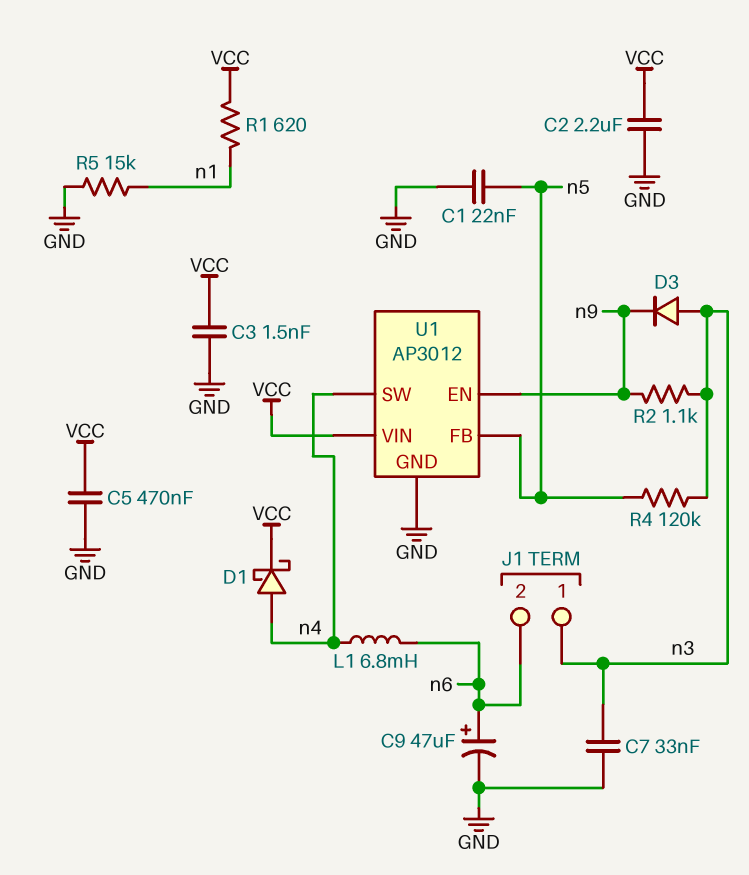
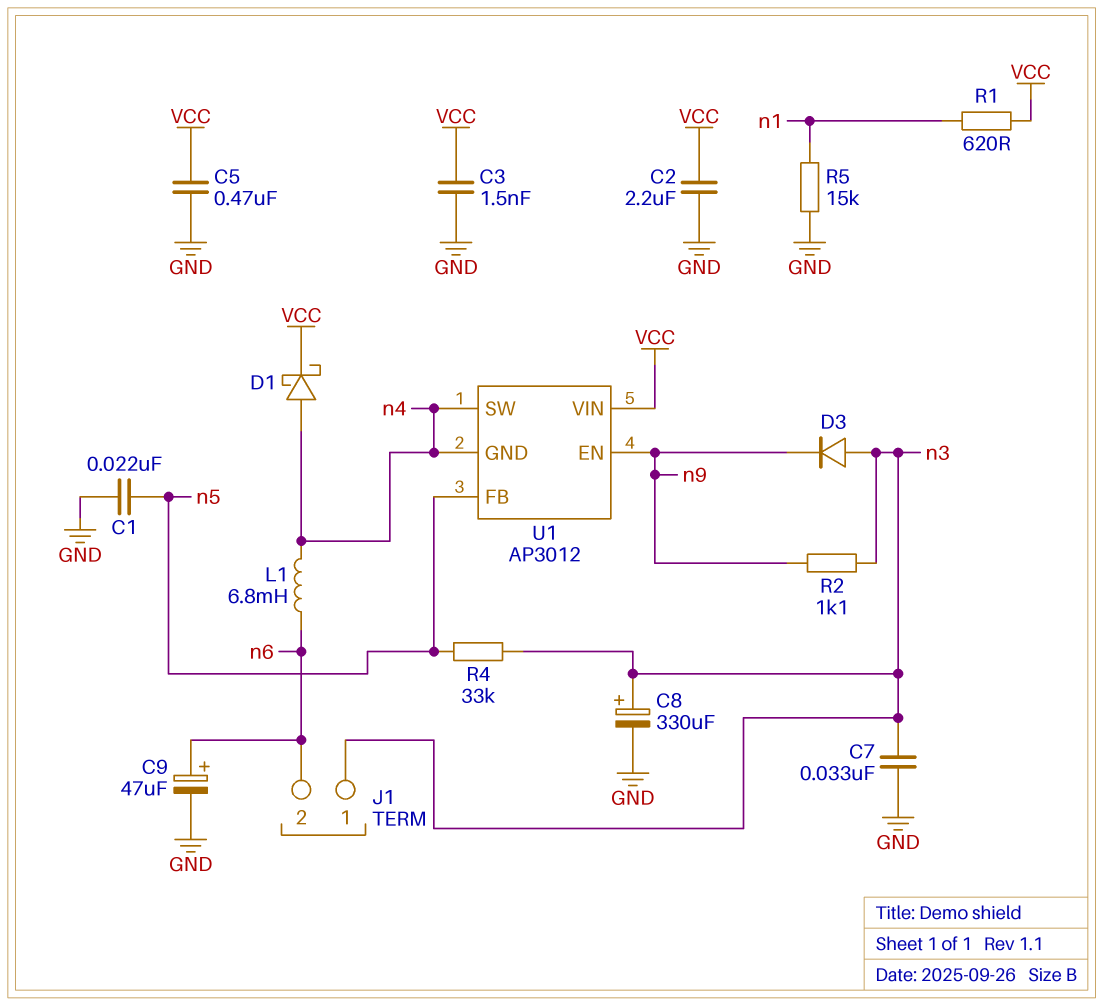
C8: none -> 330uF (plus n3, minus GND)
R4: 120k (n3, n5) -> 33k (n3, n5)
U1 pin GND: GND -> n4

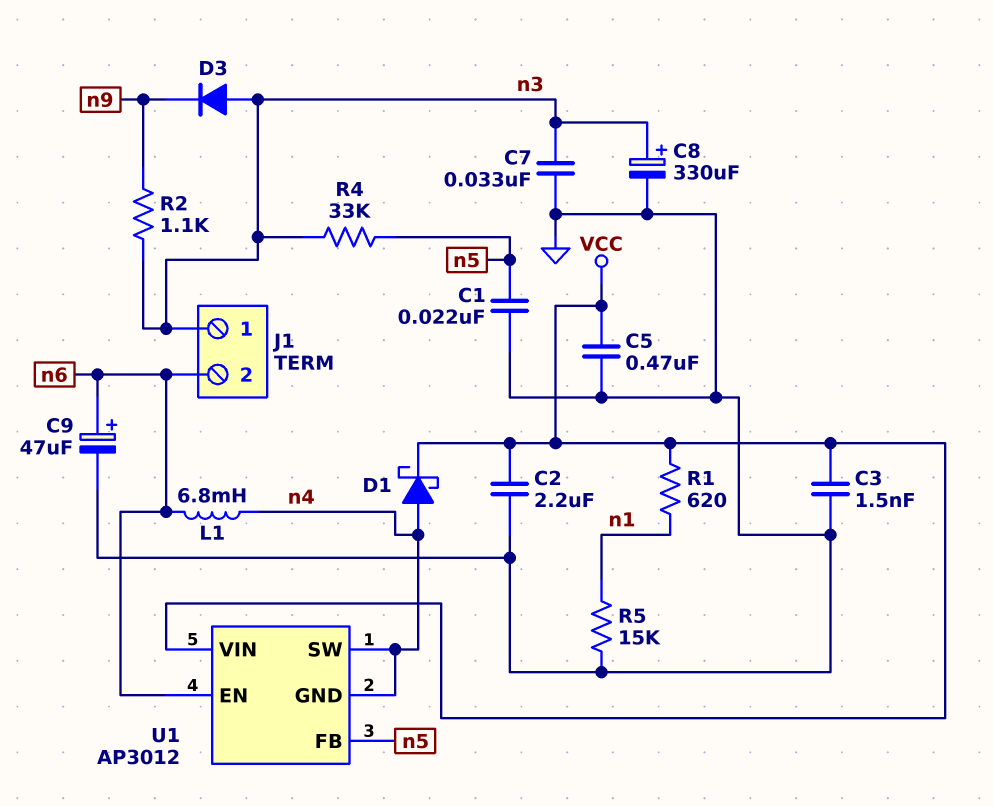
U1 pin EN: n9 -> n6

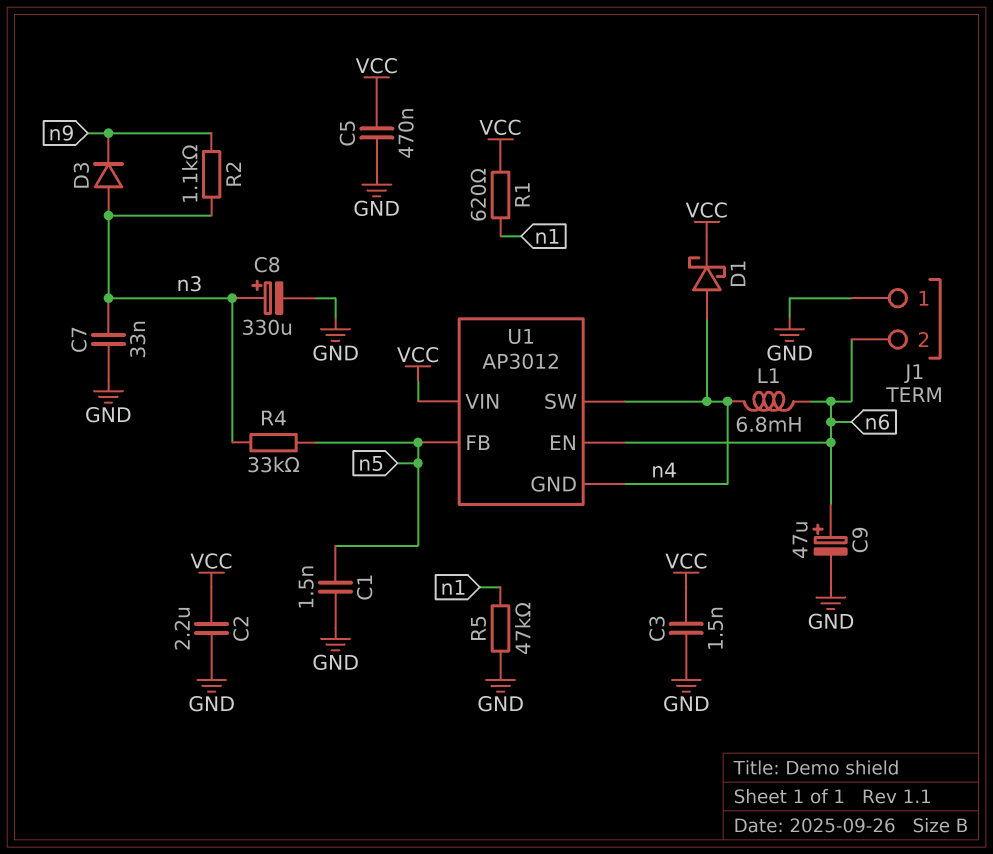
C1: 22nF (GND, n5) -> 1.5nF (GND, n5)
J1 pin 1: n3 -> GND
R5: 15k (GND, n1) -> 47k (GND, n1)

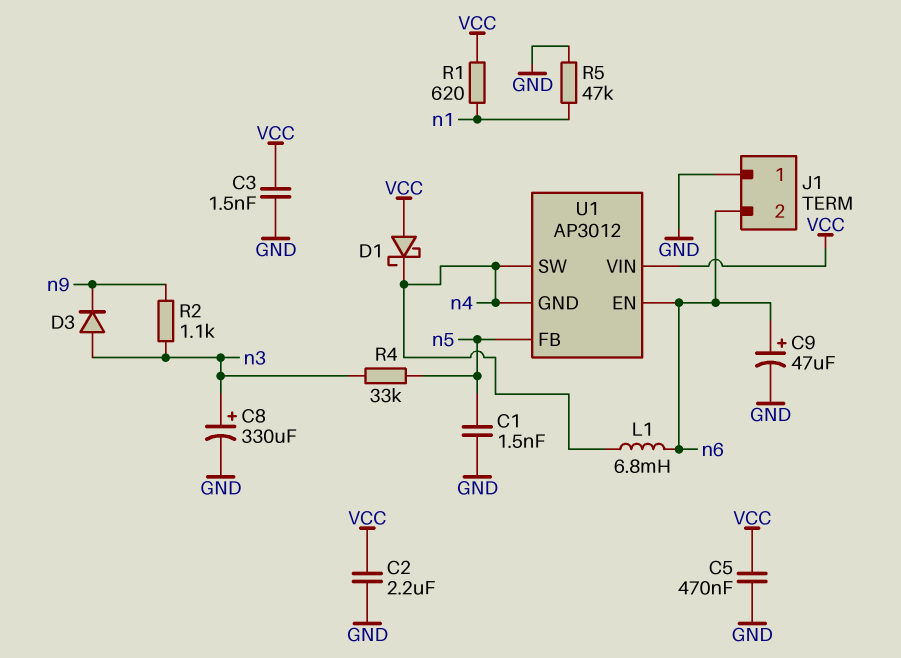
C7: 33nF (GND, n3) -> none
D1: schottky (A n4, K VCC) -> schottky (A VCC, K n4)

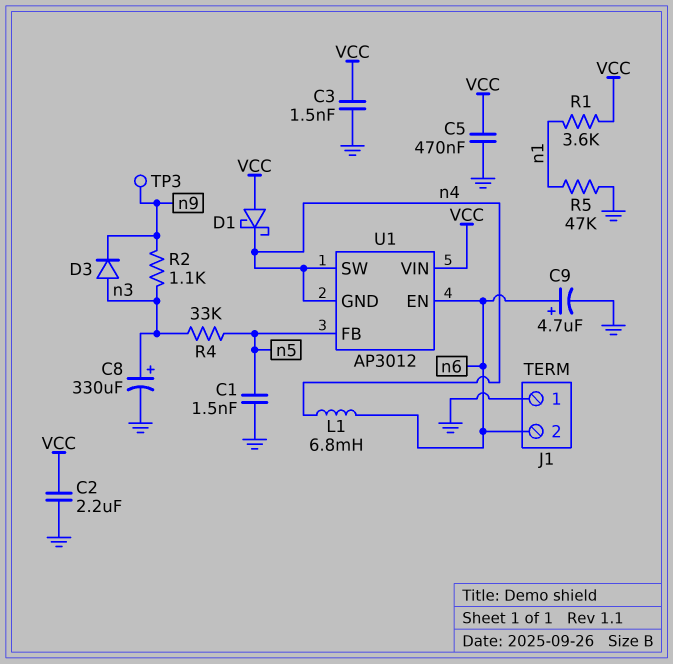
C9: 47uF (plus n6, minus GND) -> 4.7uF (plus n6, minus GND)
R1: 620 (VCC, n1) -> 3.6k (VCC, n1)
TP3: none -> test point (n9)

